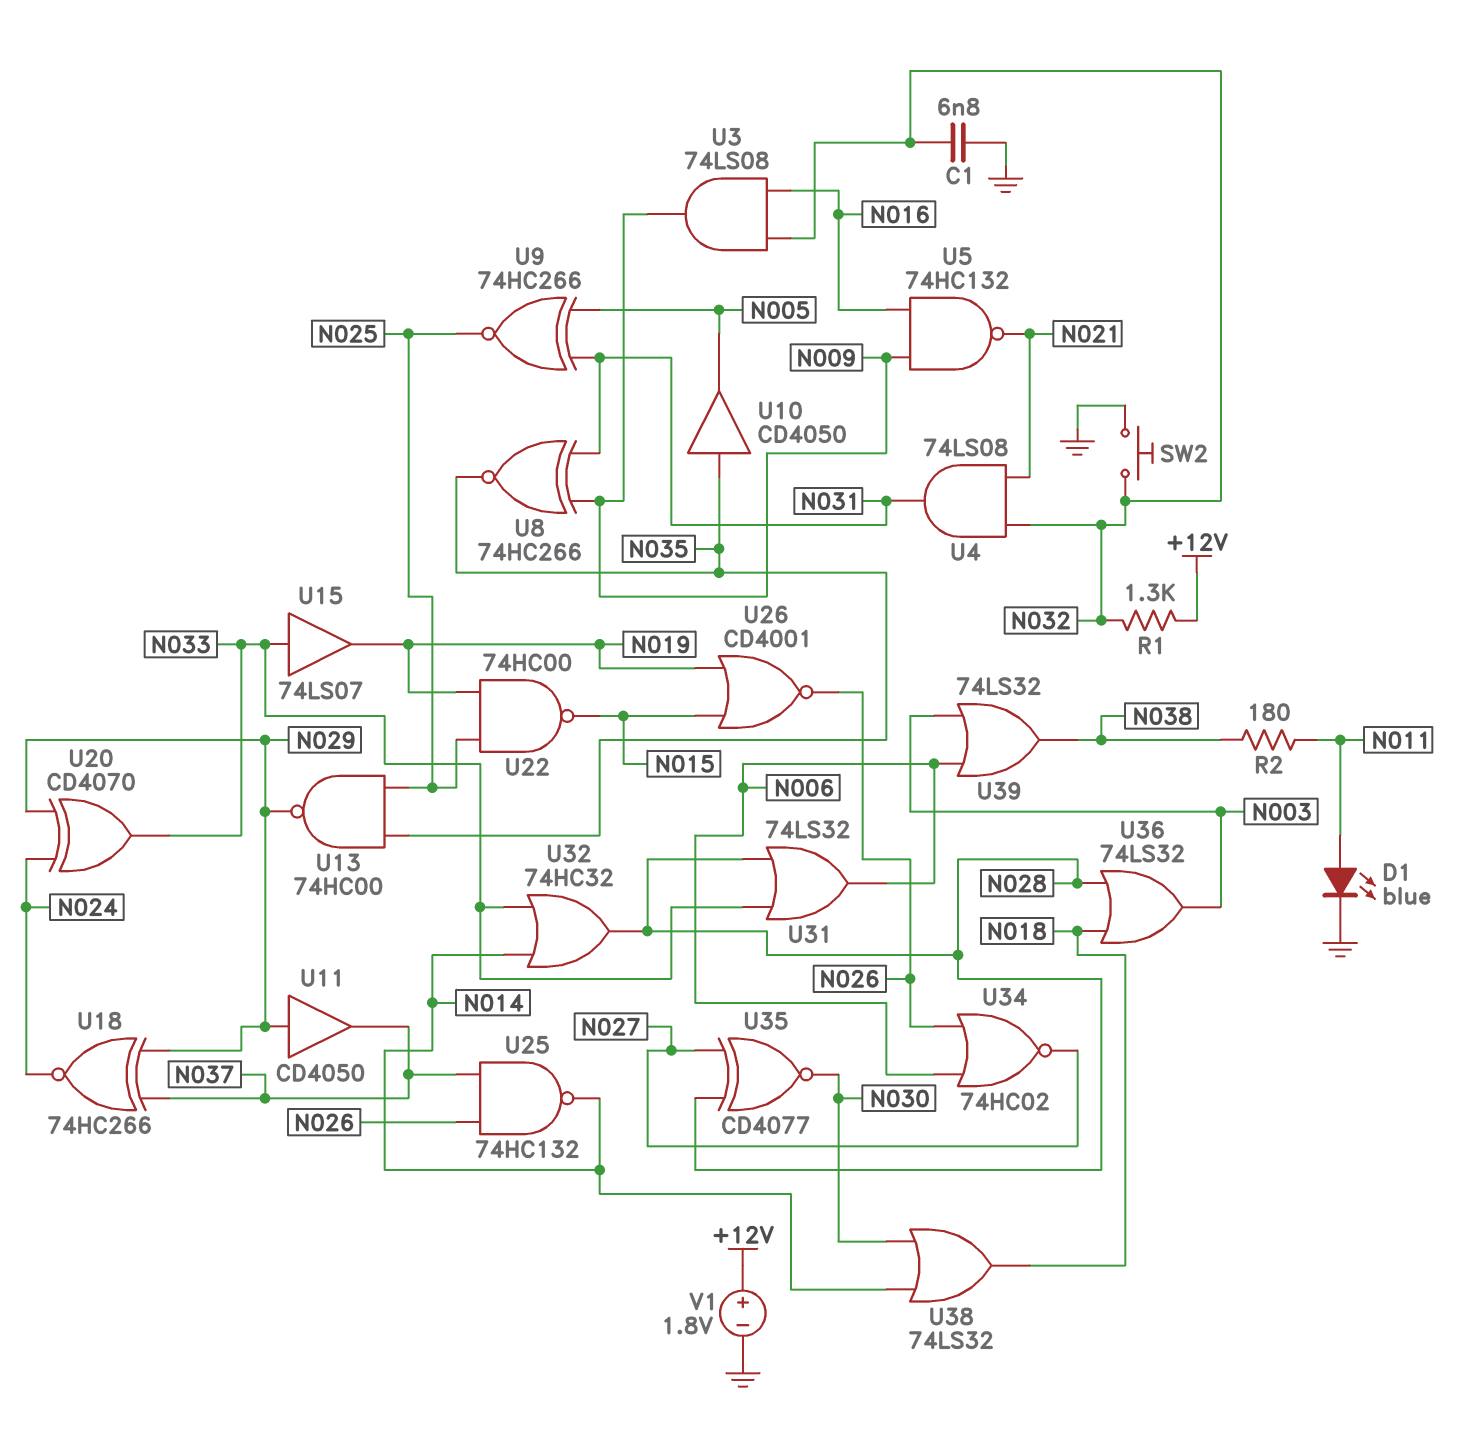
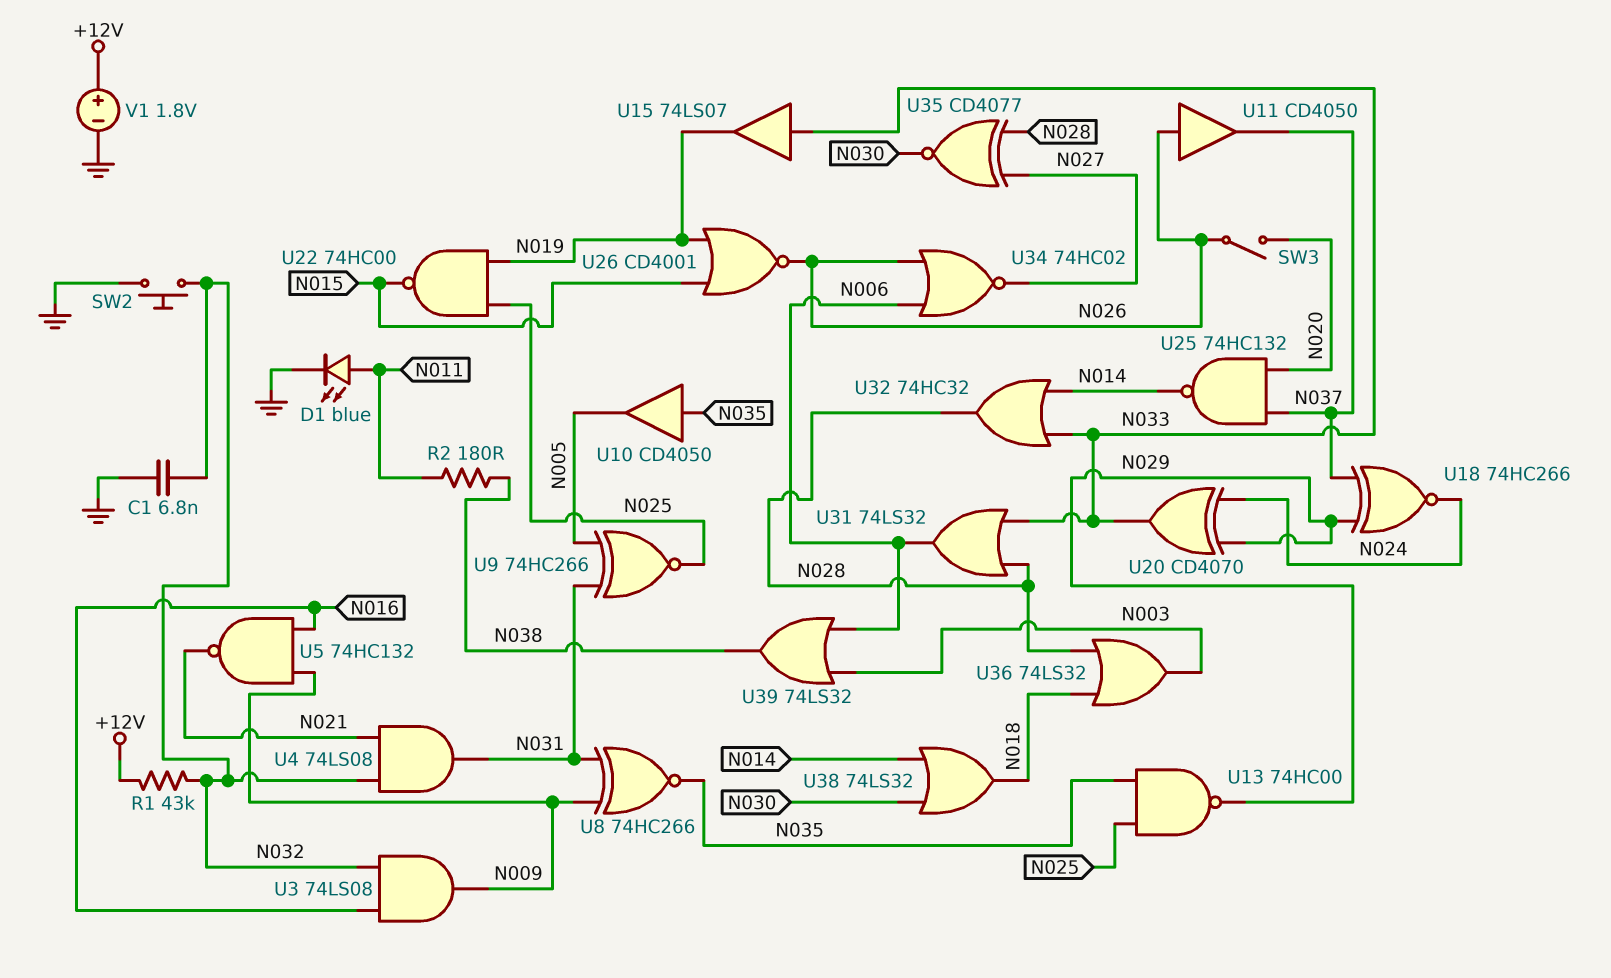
R1: 1.3k (+12V, N032) -> 43k (+12V, N032)
SW3: none -> switch (N020, N026)
U11: buffer CD4050 (in N029, out N037) -> buffer CD4050 (in N026, out N037)
U25: NAND 74HC132 (in N026, in N037, out N014) -> NAND 74HC132 (in N020, in N037, out N014)

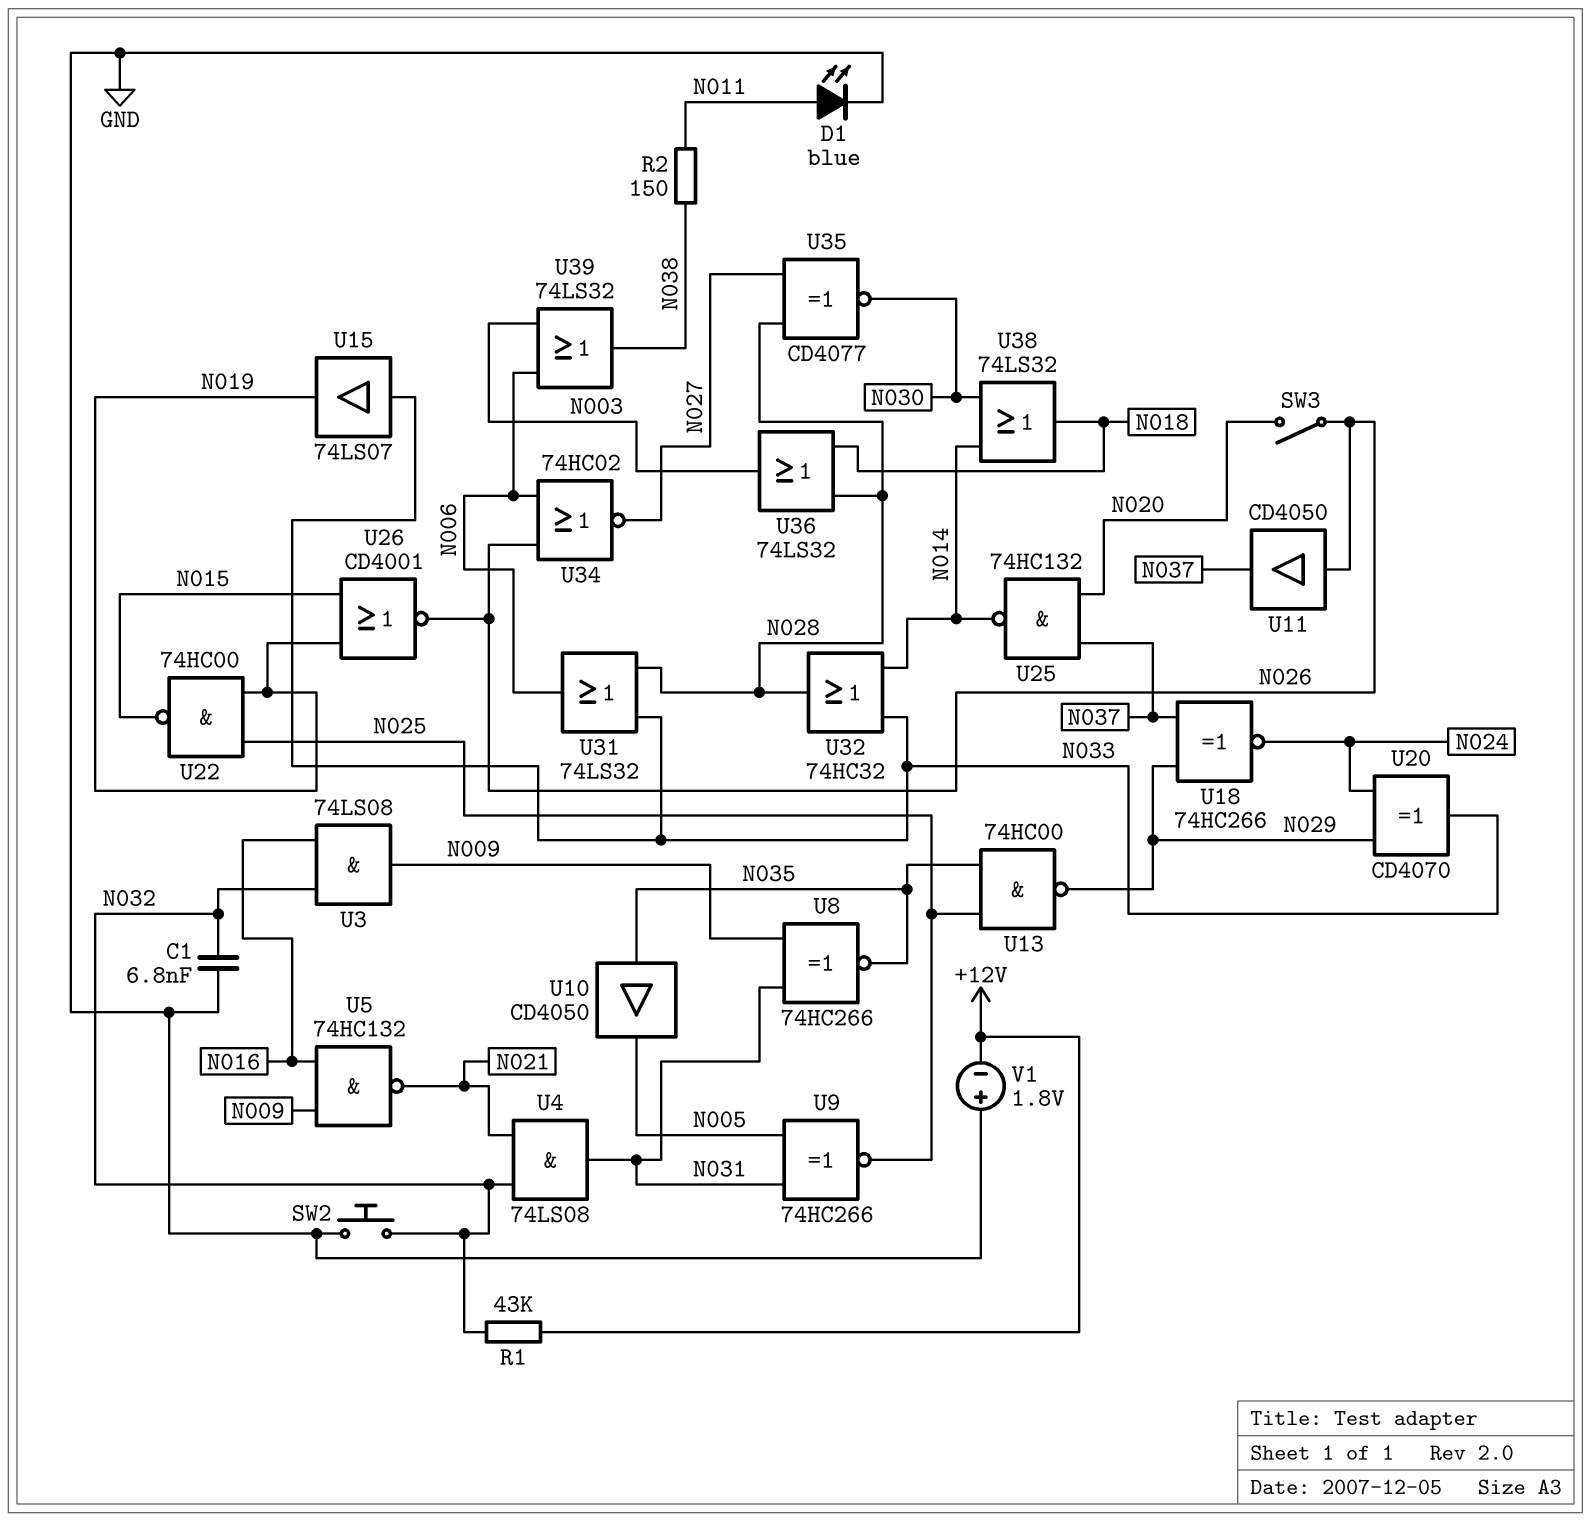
R2: 180 (N011, N038) -> 150 (N011, N038)
V1: 1.8V (plus +12V, minus GND) -> 1.8V (plus GND, minus +12V)

